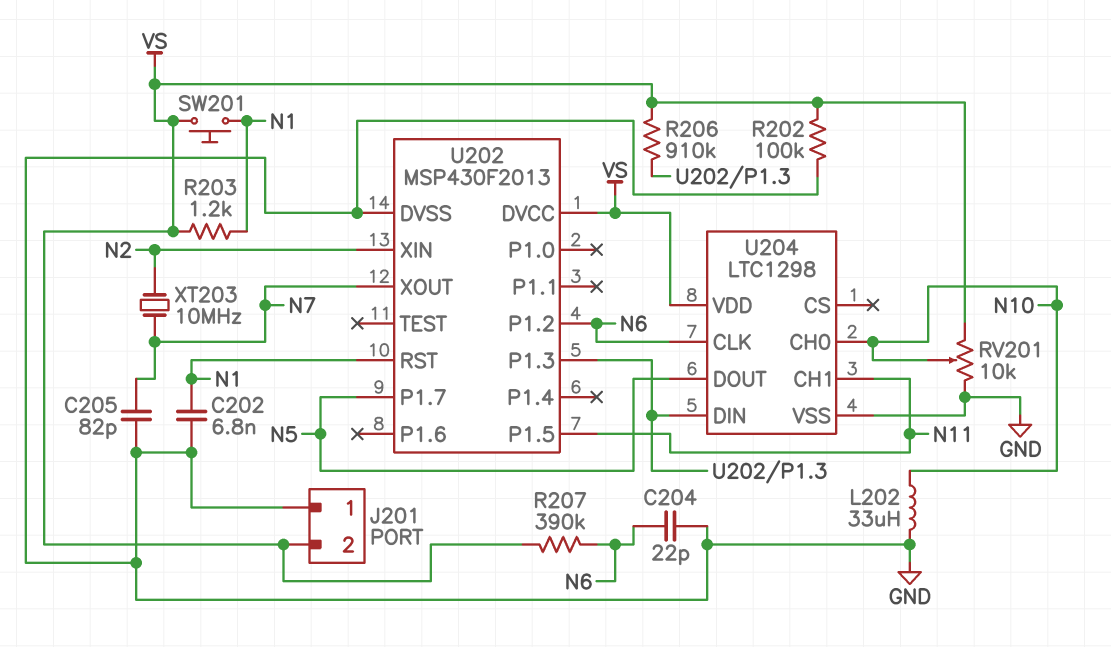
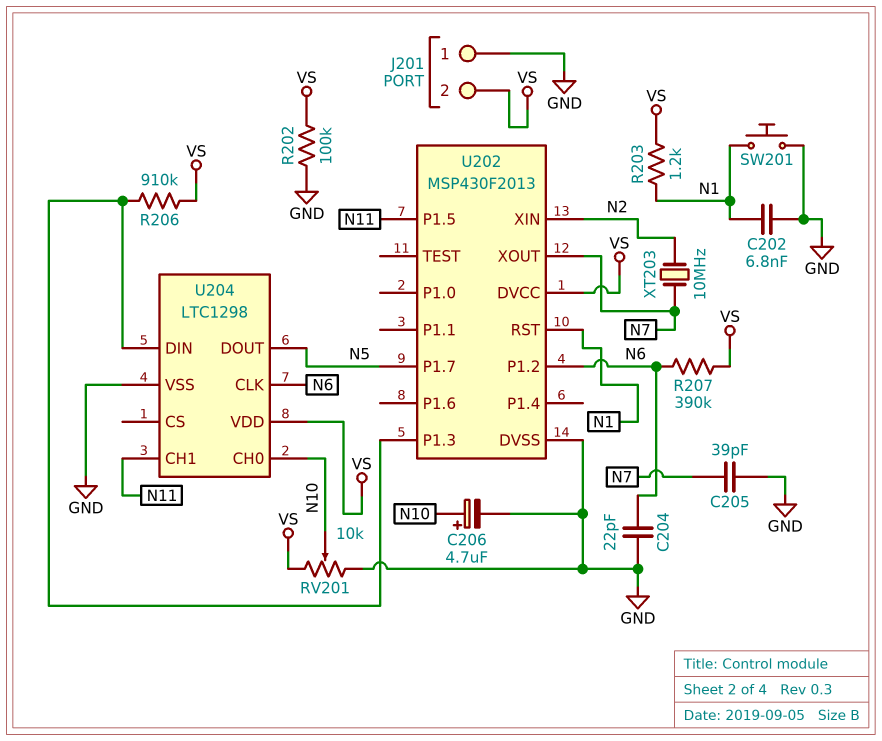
C205: 82pF (GND, N7) -> 39pF (GND, N7)
C206: none -> 4.7uF (plus N10, minus GND)
L202: 33uH (GND, N10) -> none
SW201: button (N1, VS) -> button (GND, N1)

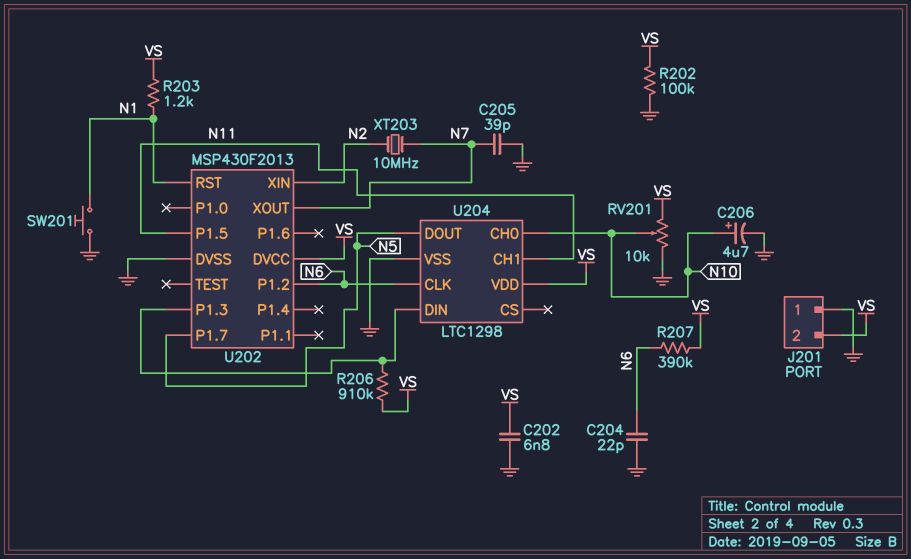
C202: 6.8nF (GND, N1) -> 6.8nF (GND, VS)

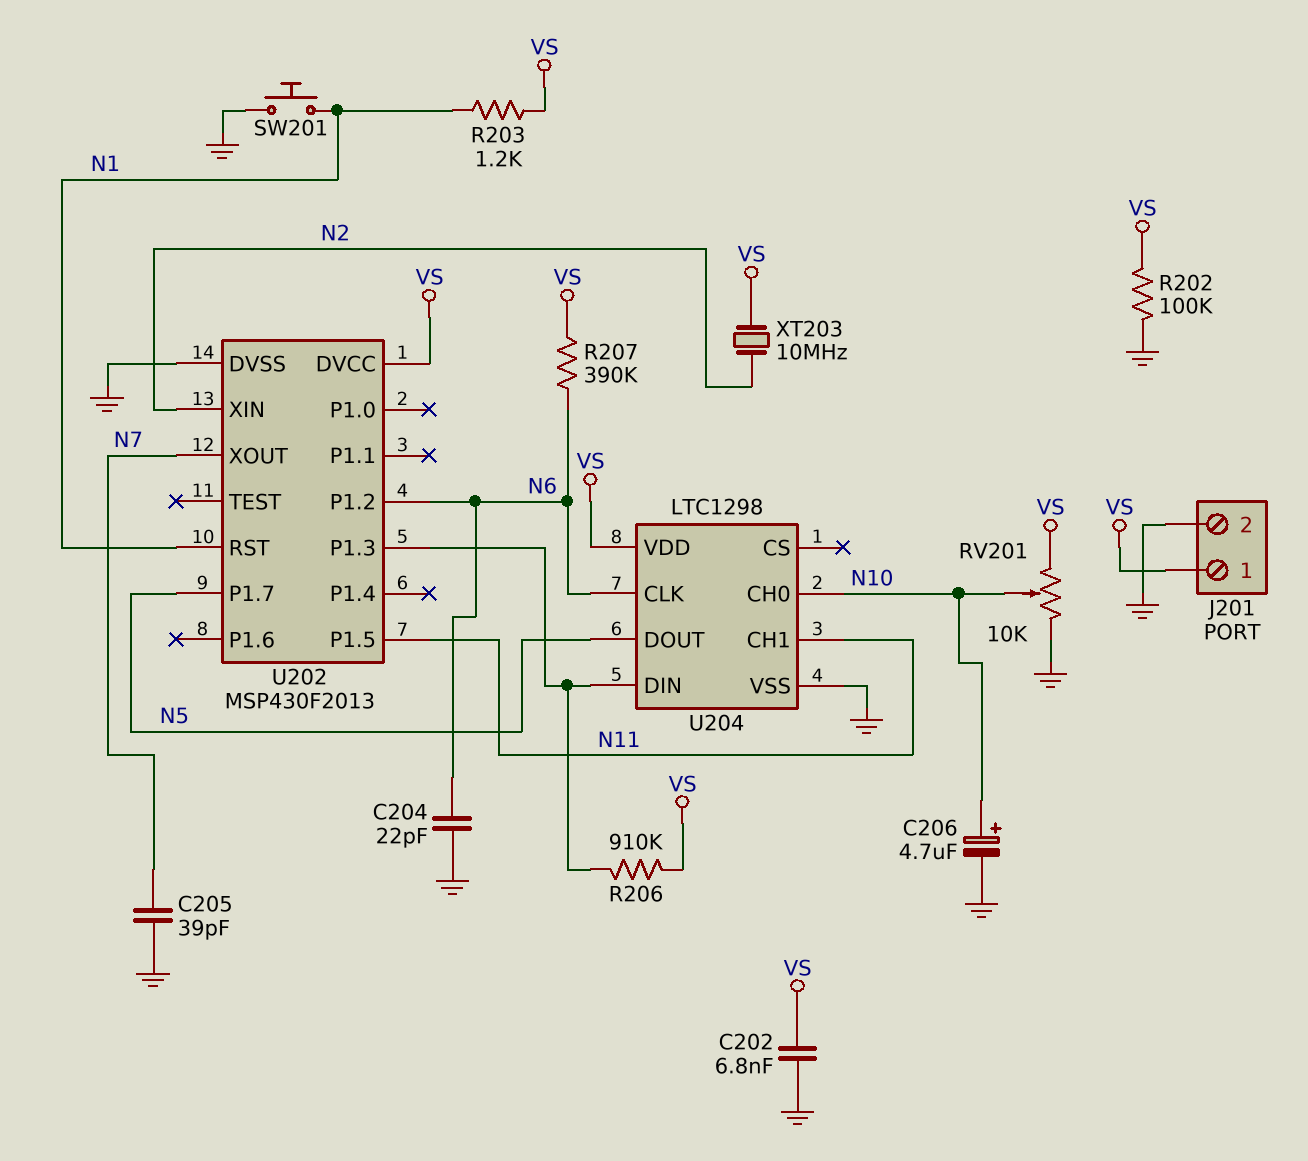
J201 pin 1: GND -> VS
J201 pin 2: VS -> GND
XT203: 10MHz (N2, N7) -> 10MHz (N2, VS)

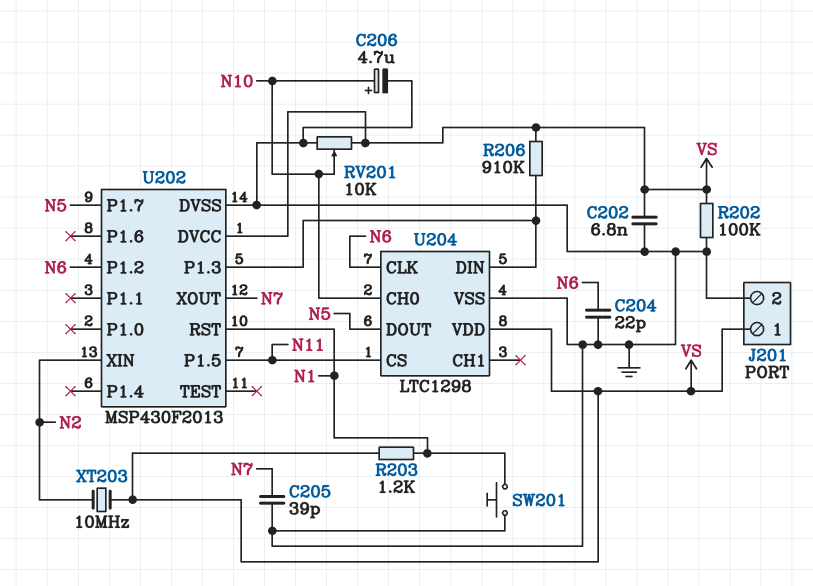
R207: 390k (N6, VS) -> none
U204 pin CH1: N11 -> none
U204 pin CS: none -> N11

